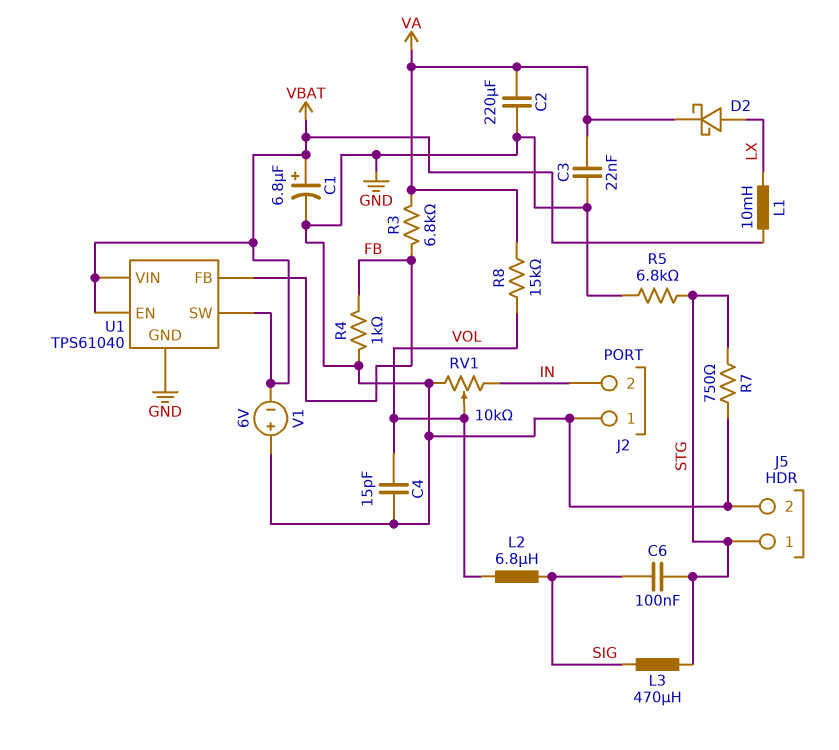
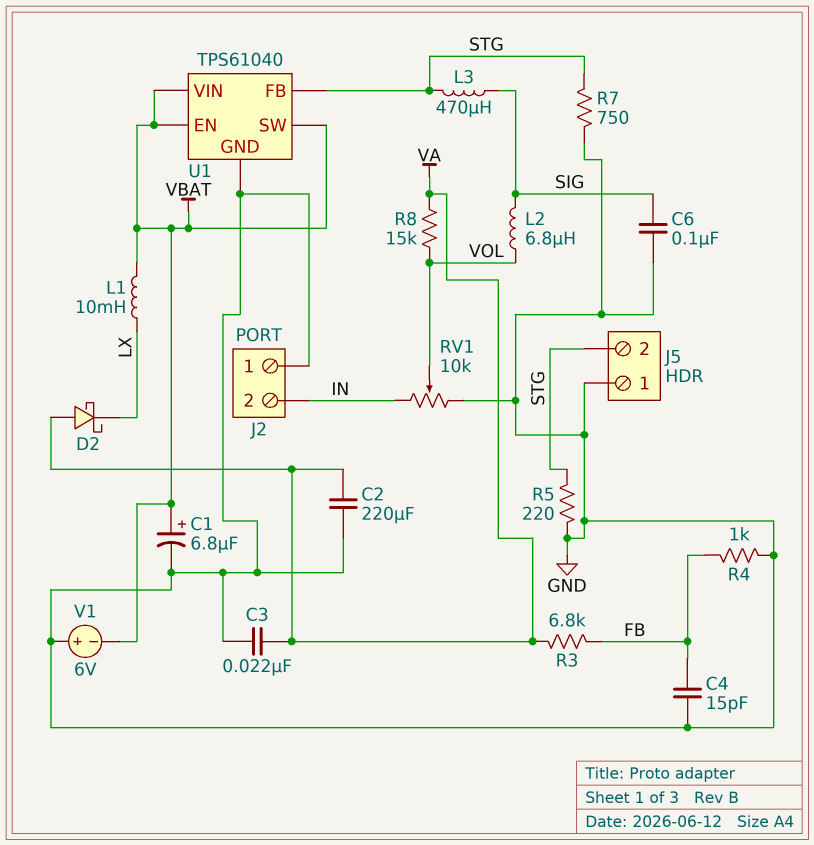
C4: 15pF (GND, VOL) -> 15pF (FB, GND)
C6: 100nF (SIG, STG) -> 100nF (GND, SIG)
D2: schottky (A LX, K VA) -> schottky (A VA, K LX)
J5 pin 1: STG -> GND
J5 pin 2: GND -> STG
R5: 6.8k (GND, STG) -> 220 (GND, STG)
U1 pin FB: FB -> STG

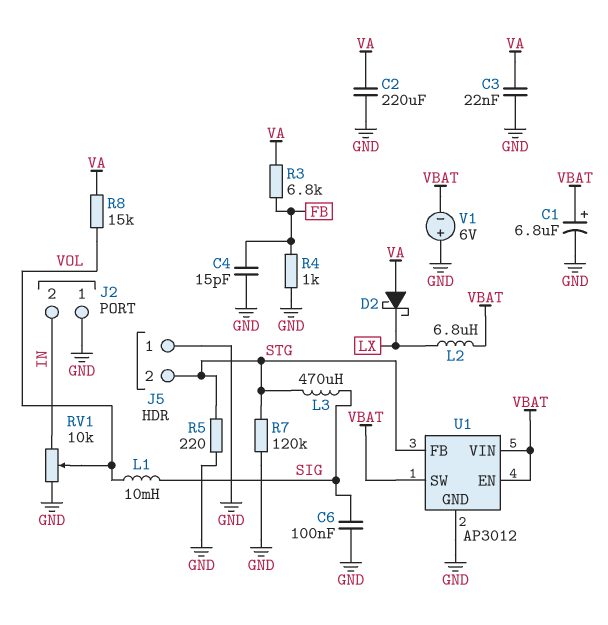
L1: 10mH (LX, VBAT) -> 10mH (SIG, VOL)
L2: 6.8uH (SIG, VOL) -> 6.8uH (LX, VBAT)
R7: 750 (GND, STG) -> 120k (GND, STG)
U1: TPS61040 -> AP3012

